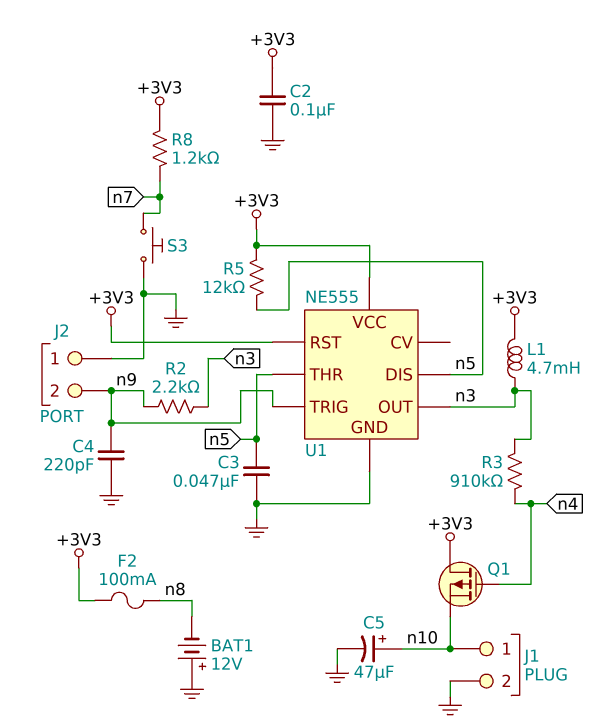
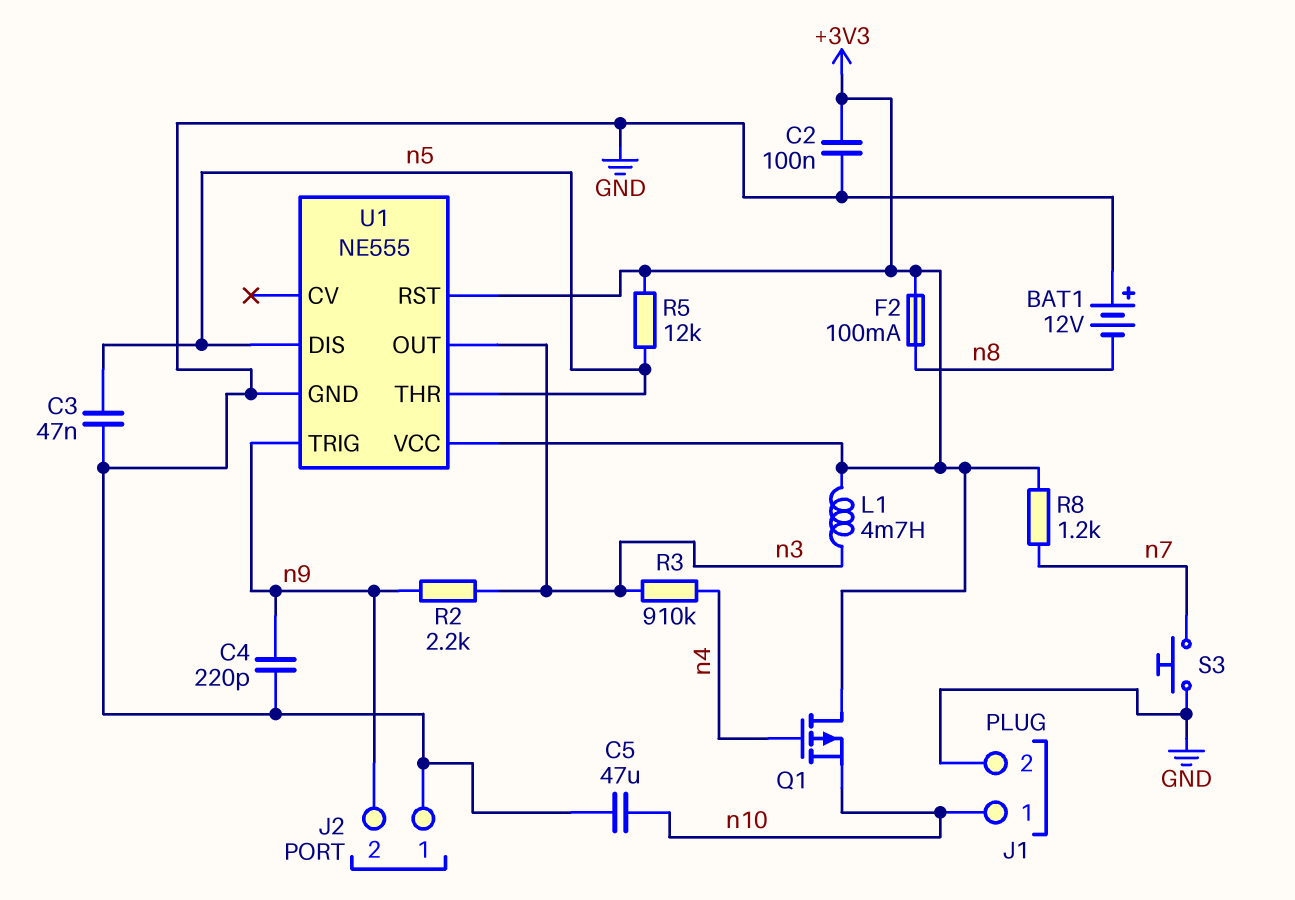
C5: 47uF (plus n10, minus GND) -> 47uF (GND, n10)

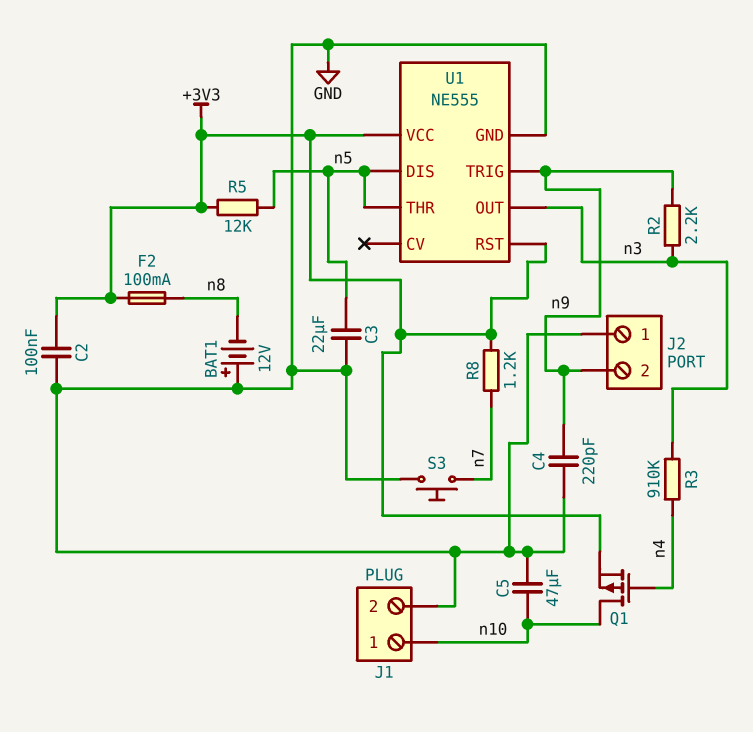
C3: 47nF (GND, n5) -> 22uF (GND, n5)
L1: 4.7mH (+3V3, n3) -> none
Q1: PMOS (G n4, D +3V3, S n10) -> PMOS (G n4, D n10, S +3V3)

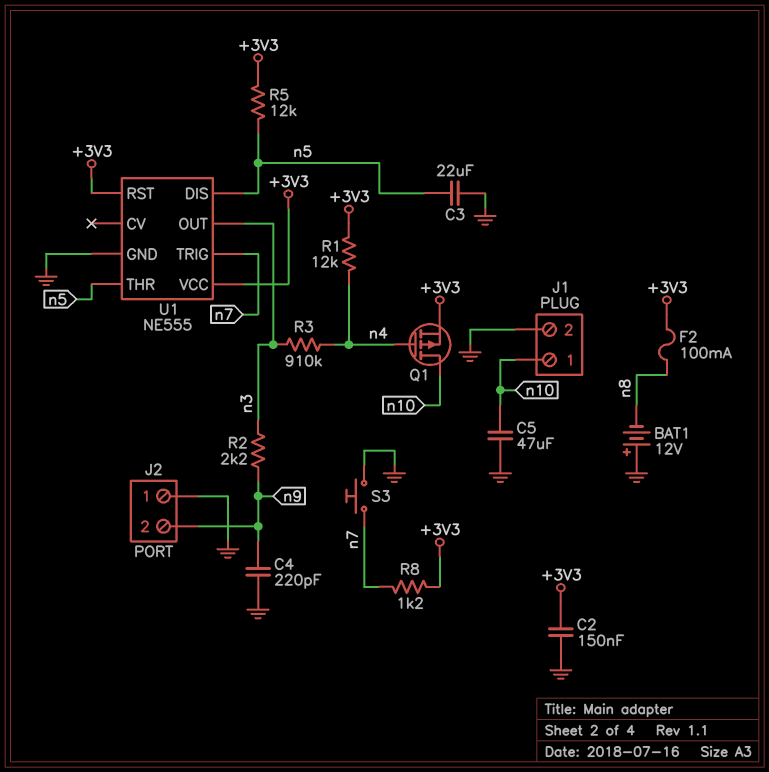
C2: 100nF (+3V3, GND) -> 150nF (+3V3, GND)
R1: none -> 12k (+3V3, n4)
U1 pin TRIG: n9 -> n7

